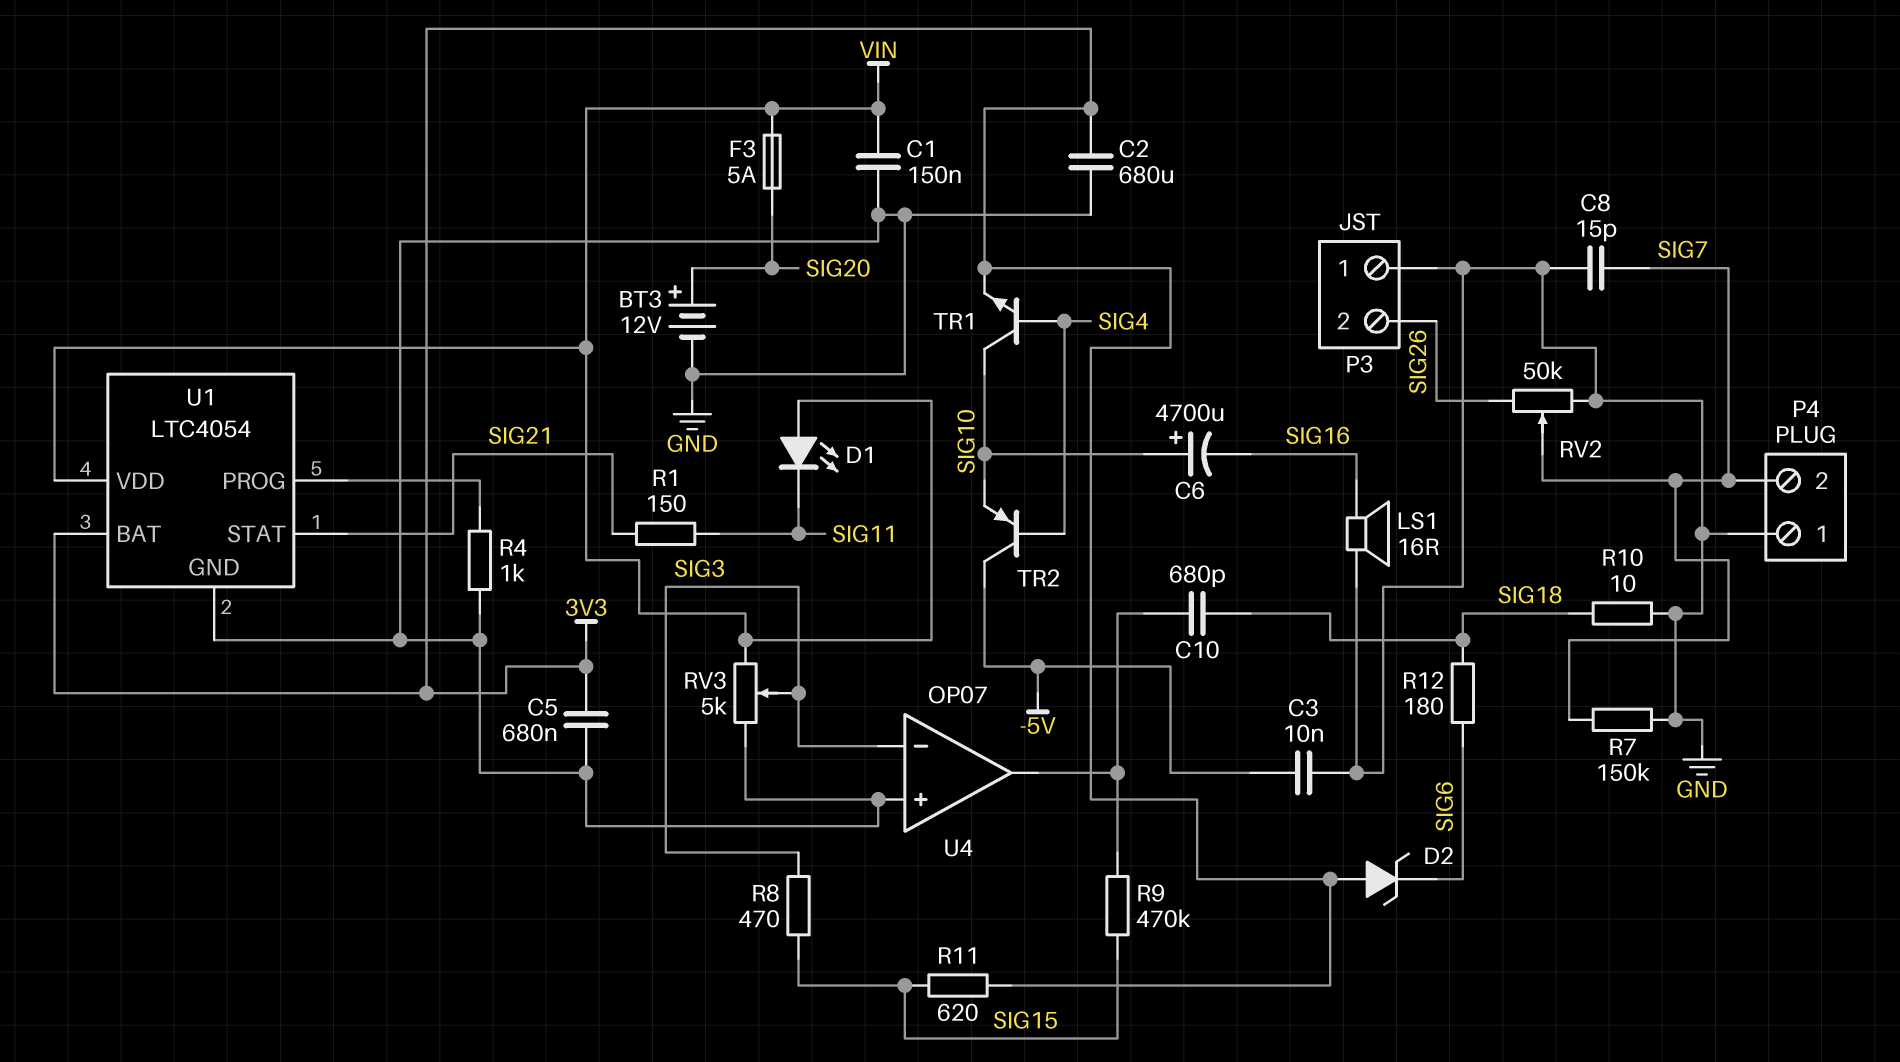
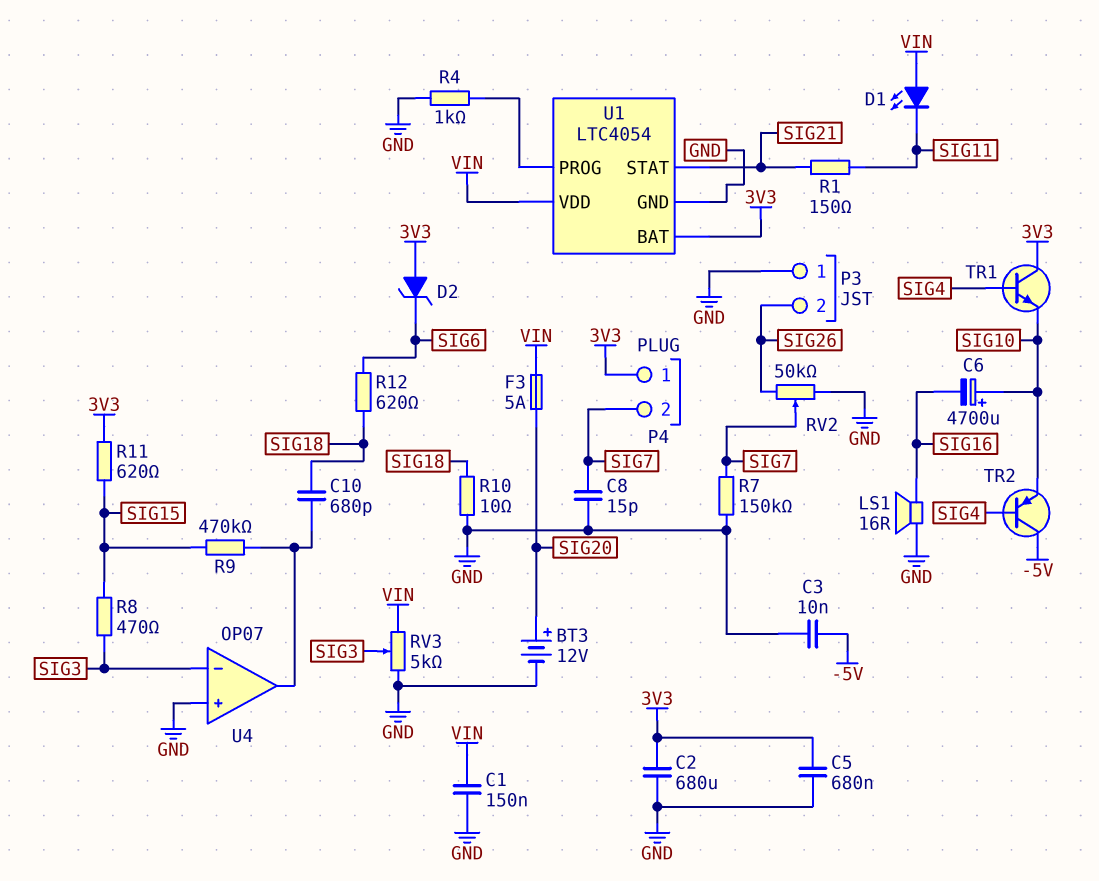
P4 pin 1: GND -> 3V3
R12: 180 (SIG6, SIG18) -> 620 (SIG6, SIG18)
TR1: NPN (B SIG4, C SIG10, E 3V3) -> NPN (B SIG4, C 3V3, E SIG10)

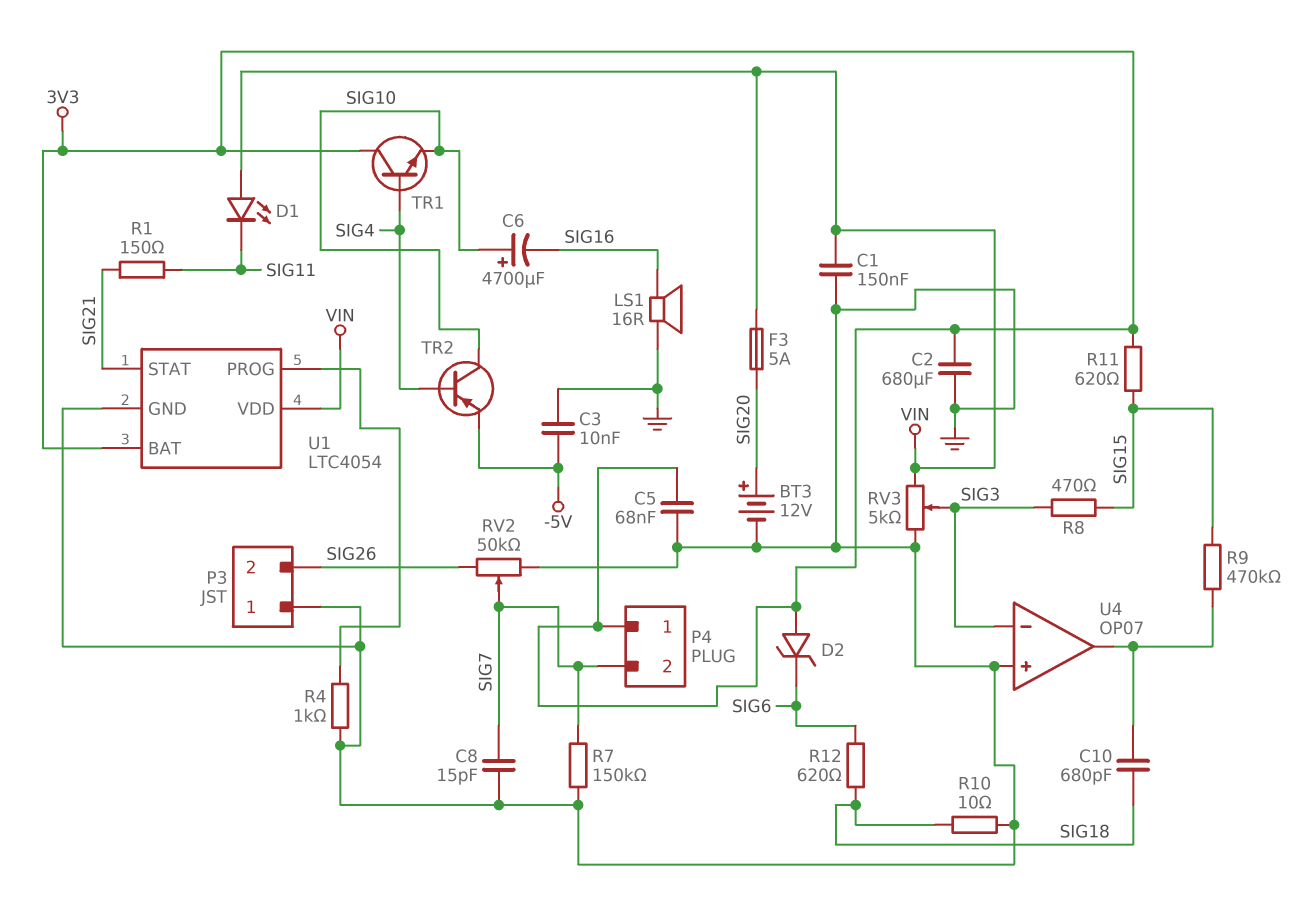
C5: 680nF (3V3, GND) -> 68nF (3V3, GND)
TR2: PNP (B SIG4, C -5V, E SIG10) -> PNP (B SIG4, C SIG10, E -5V)

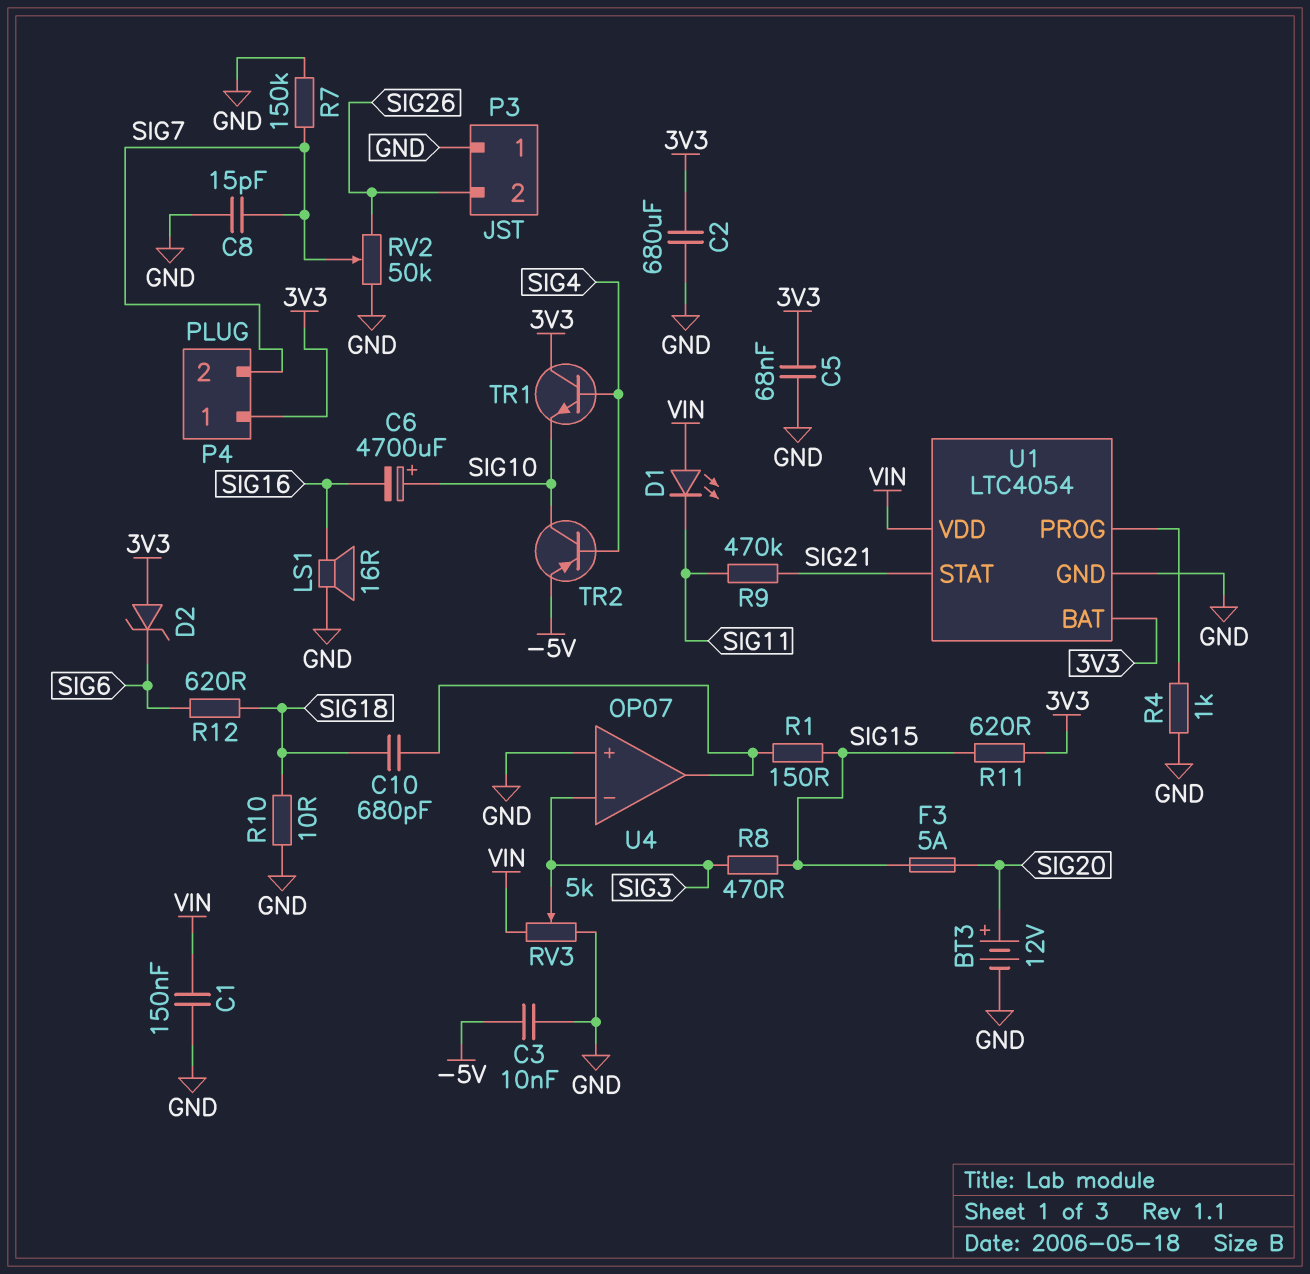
F3: 5A (SIG20, VIN) -> 5A (SIG15, SIG20)
R1: 150 (SIG11, SIG21) -> 150 (SIG15, U4/out)
R9: 470k (SIG15, U4/out) -> 470k (SIG11, SIG21)

